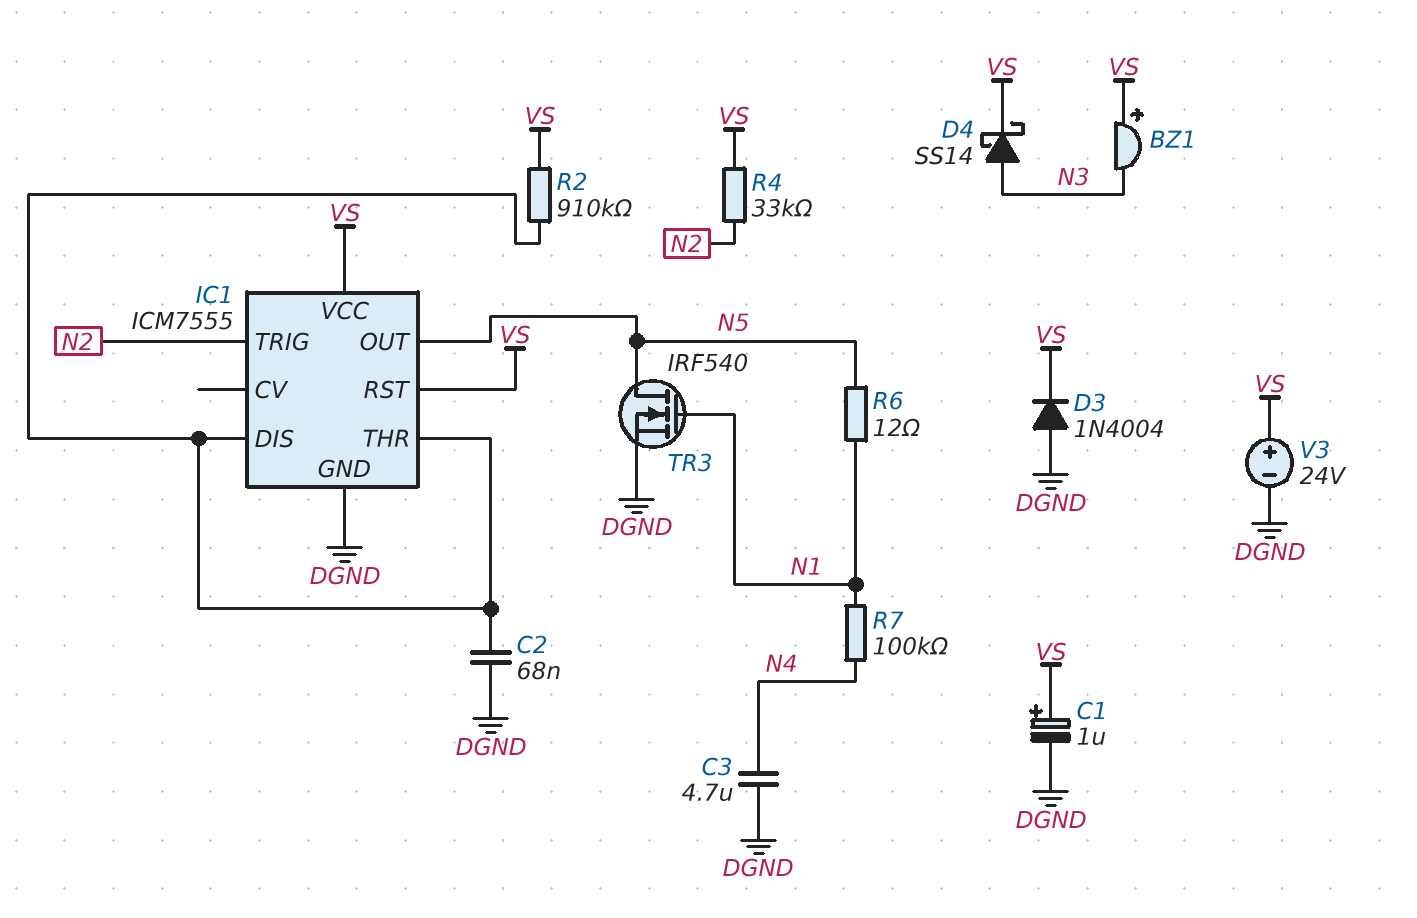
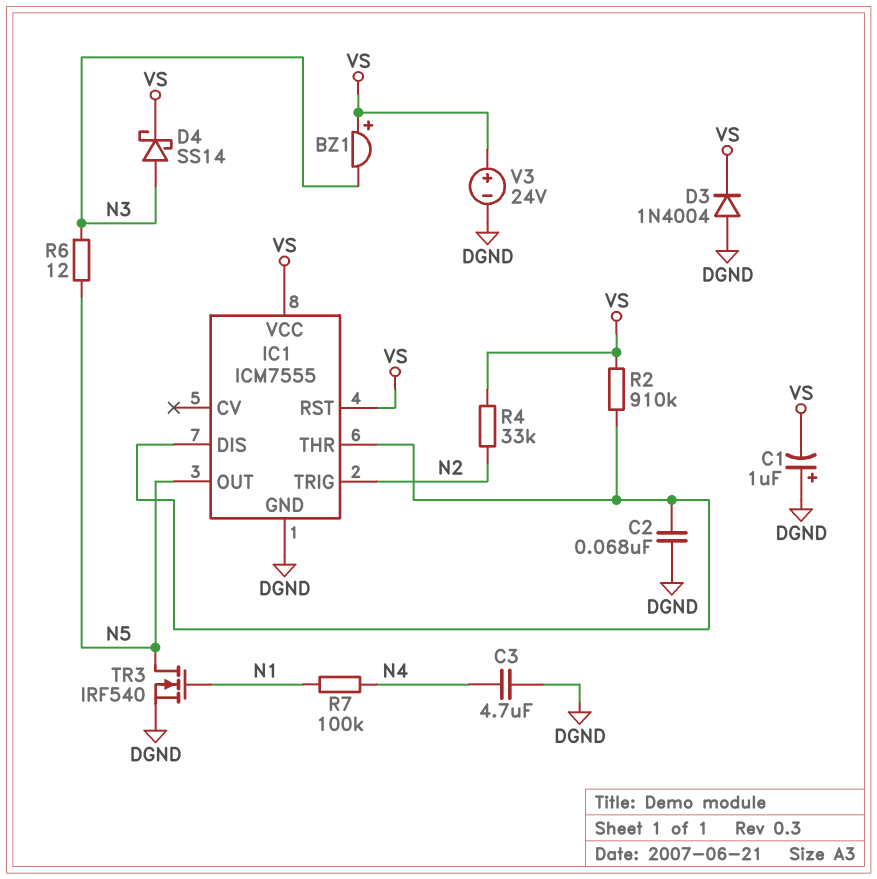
C1: 1uF (plus VS, minus DGND) -> 1uF (plus DGND, minus VS)
R6: 12 (N1, N5) -> 12 (N3, N5)

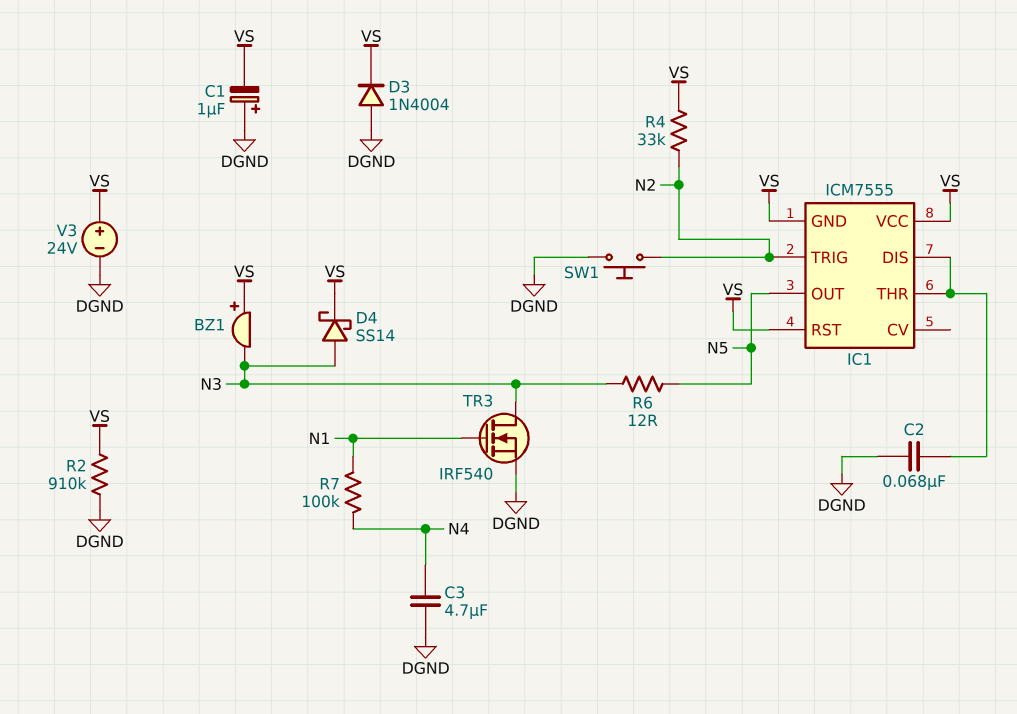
IC1 pin GND: DGND -> VS
R2: 910k (IC1/DIS, VS) -> 910k (DGND, VS)
SW1: none -> button (DGND, N2)
TR3: NMOS IRF540 (G N1, D N5, S DGND) -> NMOS IRF540 (G N1, D N3, S DGND)

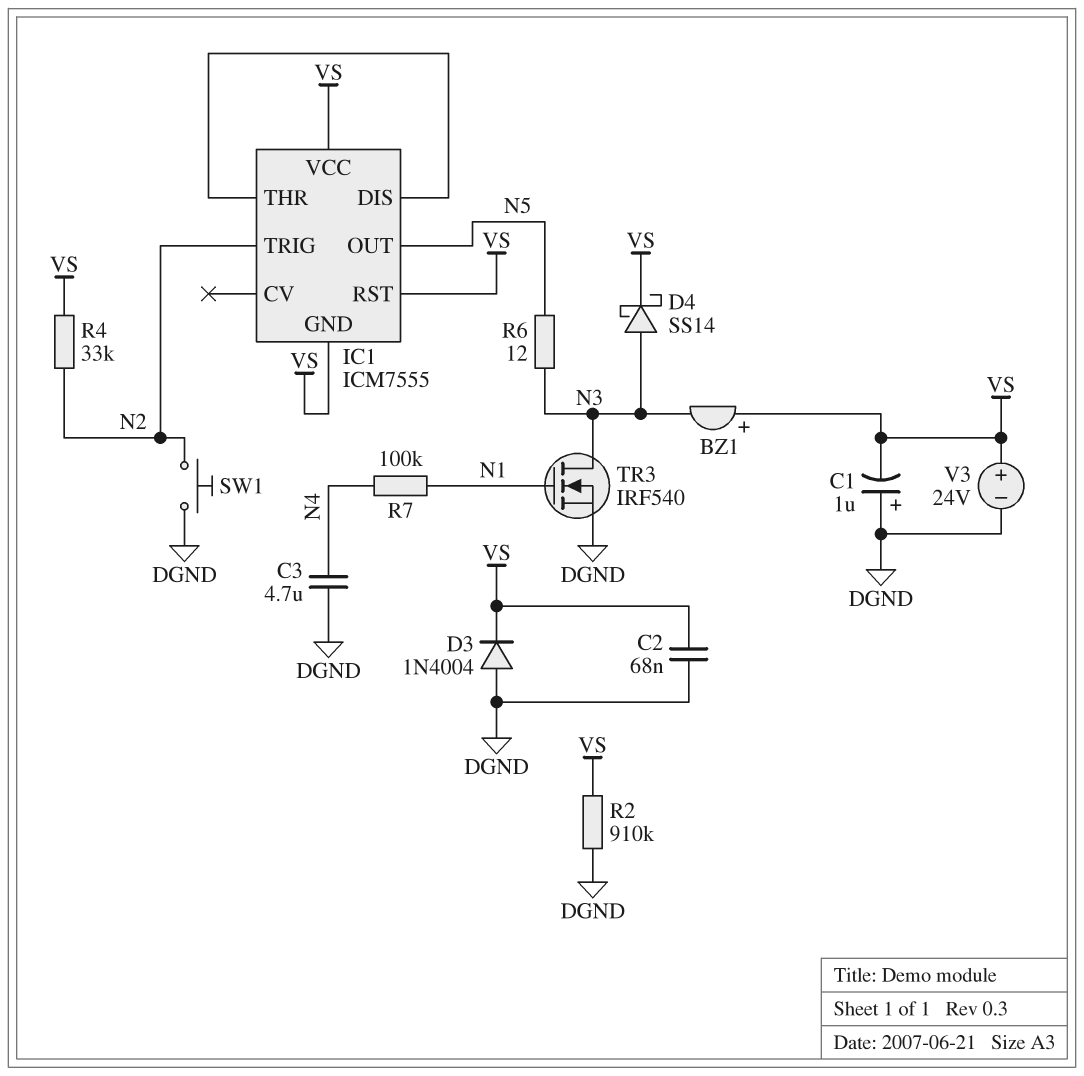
C2: 68nF (DGND, IC1/DIS) -> 68nF (DGND, VS)

